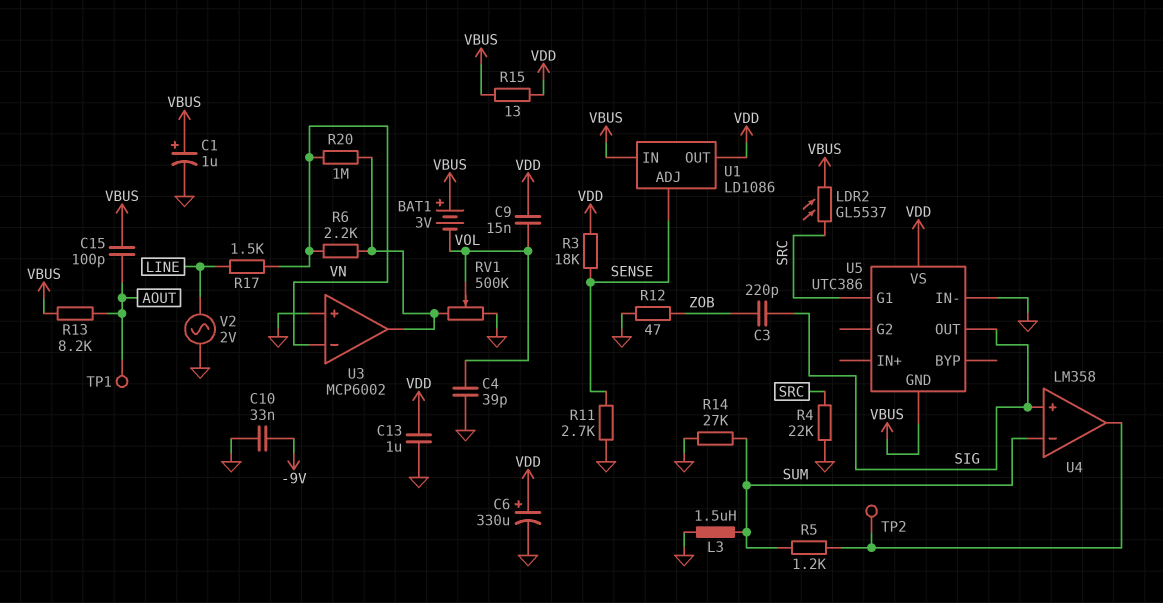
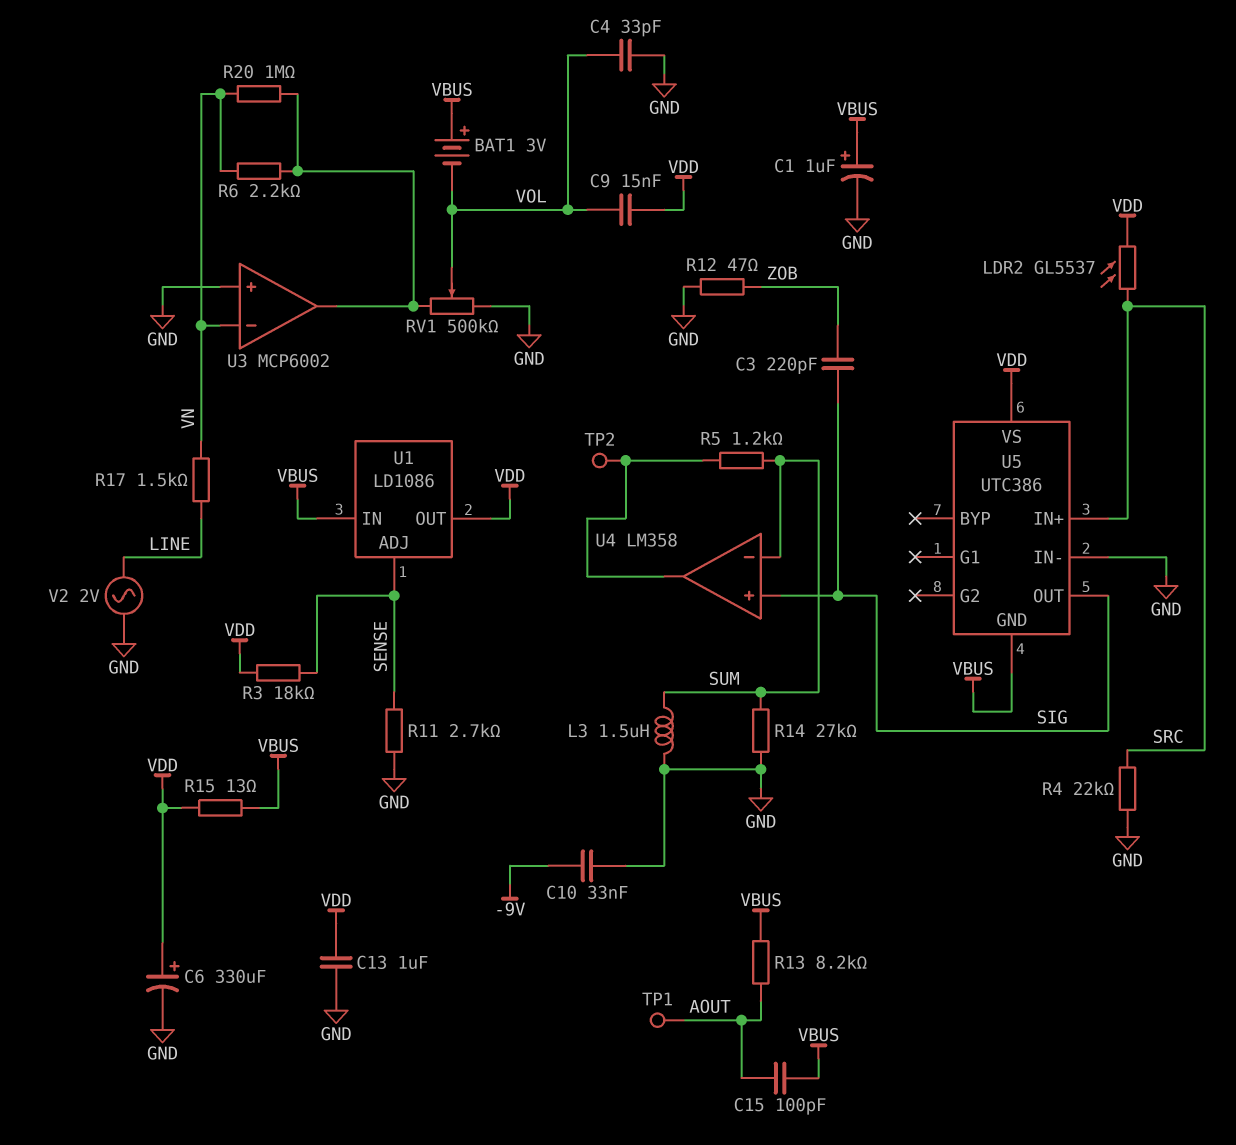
C4: 39pF (GND, VOL) -> 33pF (GND, VOL)
LDR2: GL5537 (SRC, VBUS) -> GL5537 (SRC, VDD)
U5 pin G1: SRC -> none
U5 pin IN+: none -> SRC

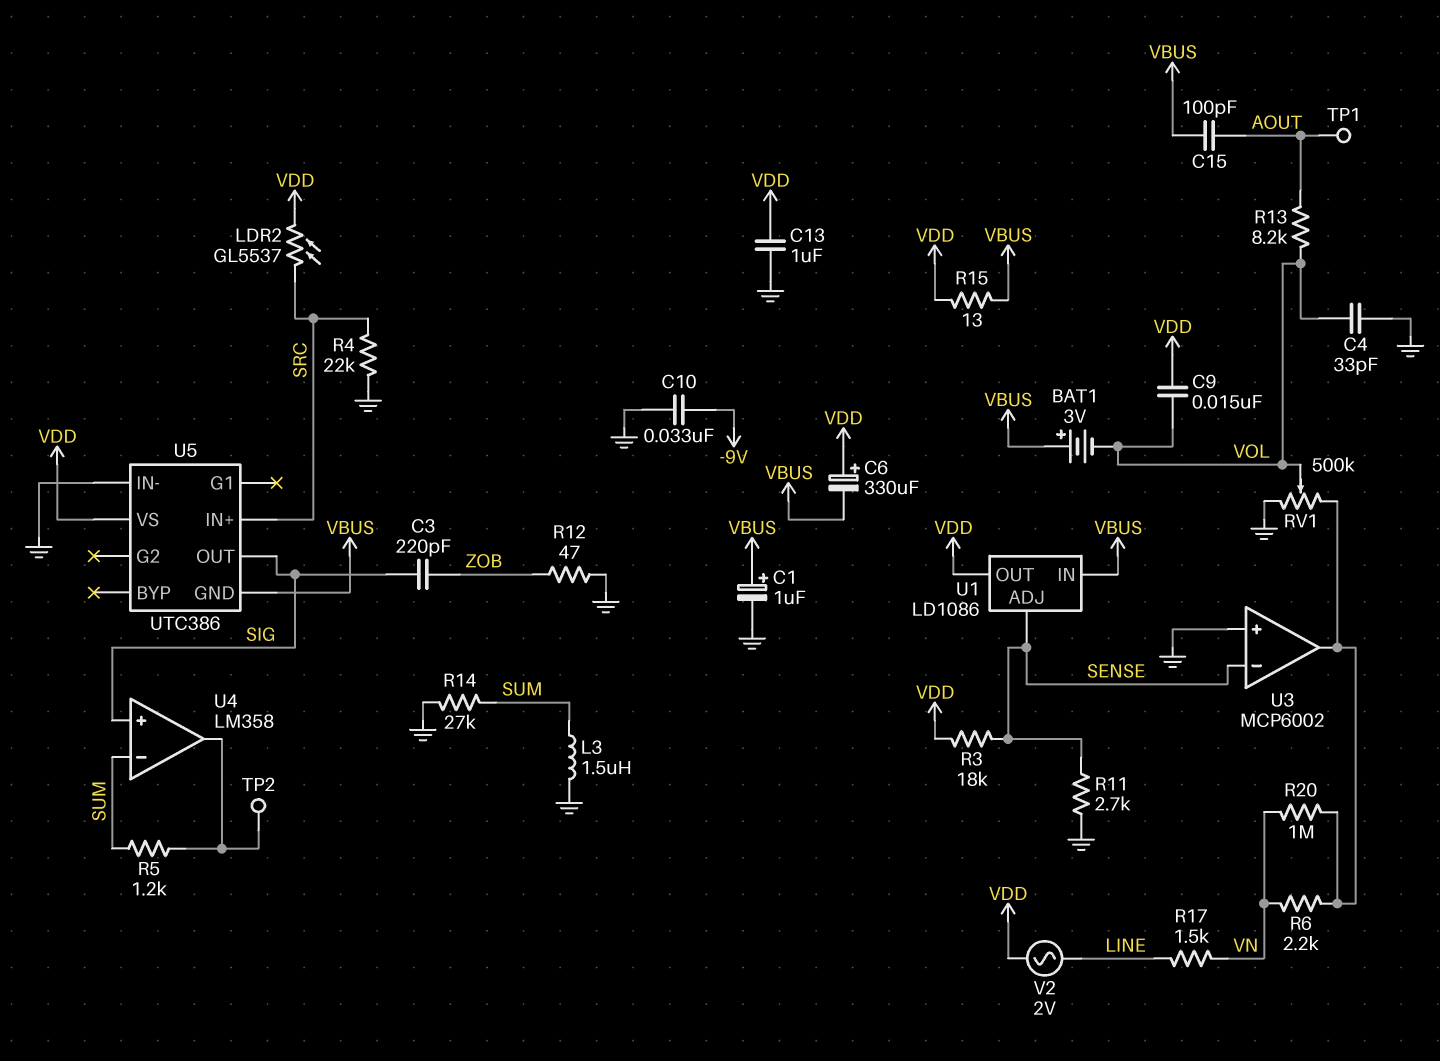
C6: 330uF (plus VDD, minus GND) -> 330uF (plus VDD, minus VBUS)
R13: 8.2k (AOUT, VBUS) -> 8.2k (AOUT, VOL)
U3 pin in-: VN -> SENSE
V2: AC 2V (GND, LINE) -> AC 2V (LINE, VDD)

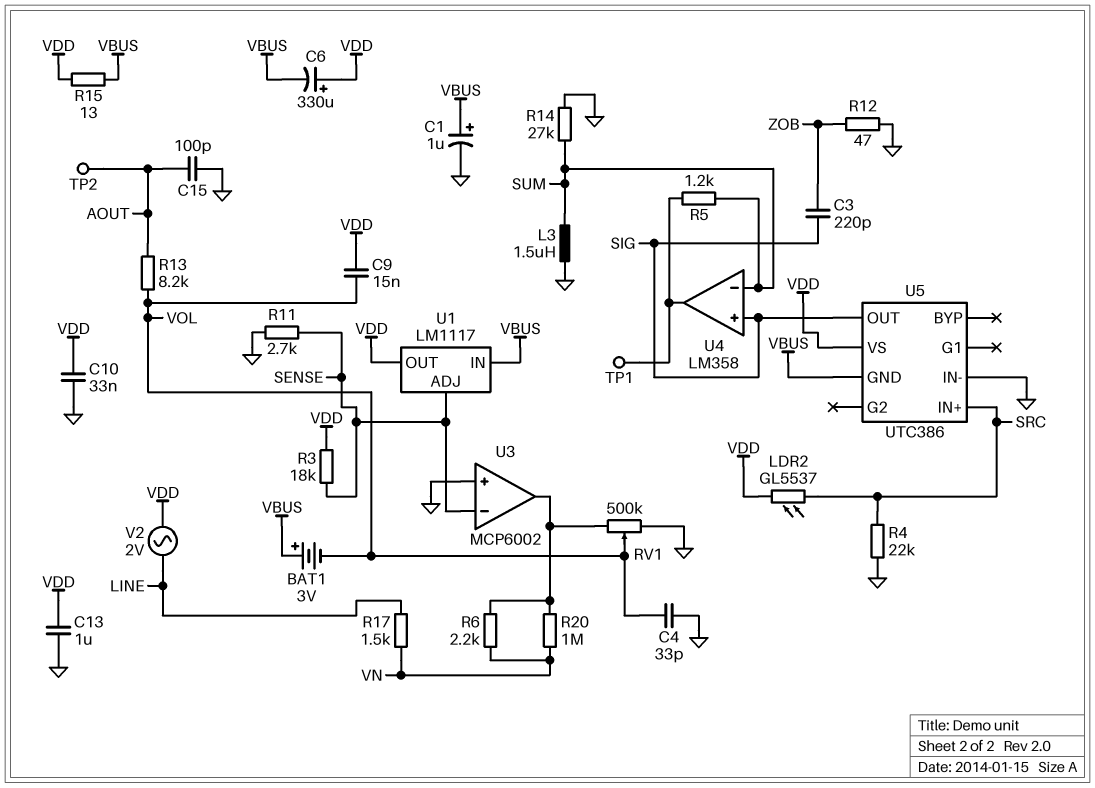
C10: 33nF (-9V, GND) -> 33nF (GND, VDD)
C15: 100pF (AOUT, VBUS) -> 100pF (AOUT, GND)
TP1: test point (AOUT) -> test point (U4/out)
TP2: test point (U4/out) -> test point (AOUT)
U1: LD1086 -> LM1117

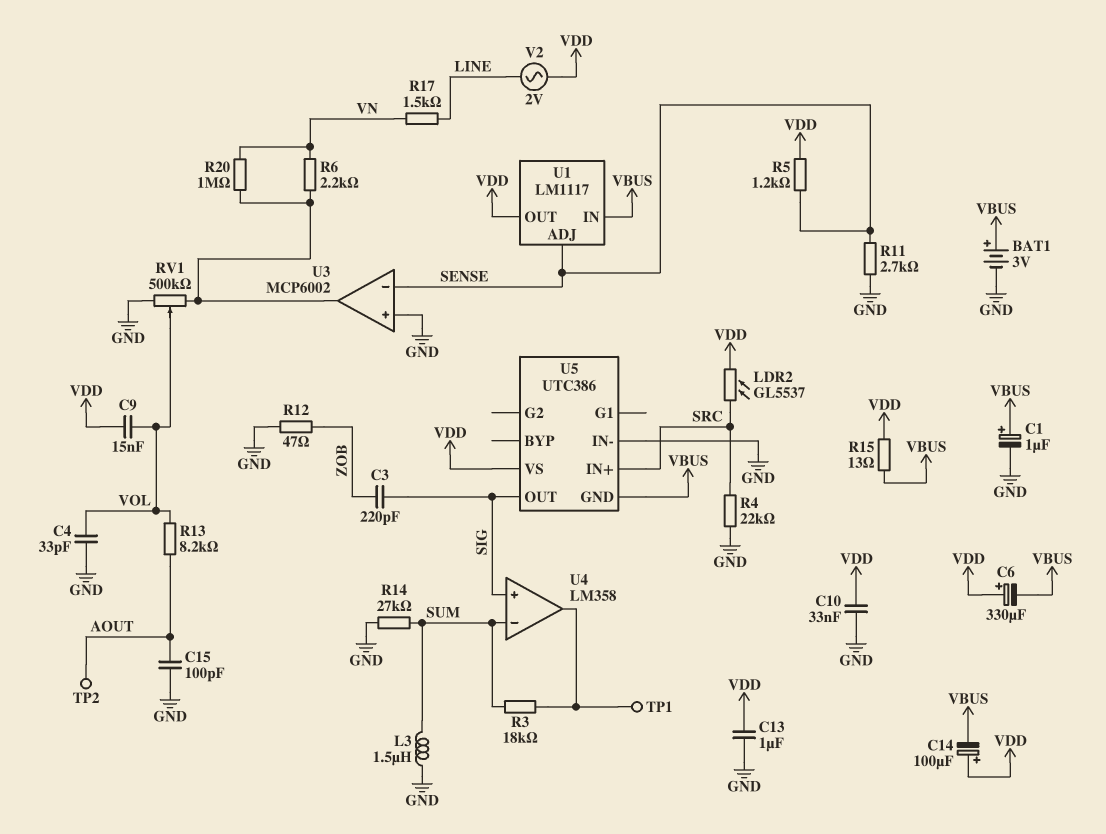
BAT1: 3V (plus VBUS, minus VOL) -> 3V (plus VBUS, minus GND)
C14: none -> 100uF (plus VDD, minus VBUS)
R3: 18k (SENSE, VDD) -> 18k (SUM, U4/out)
R5: 1.2k (SUM, U4/out) -> 1.2k (SENSE, VDD)

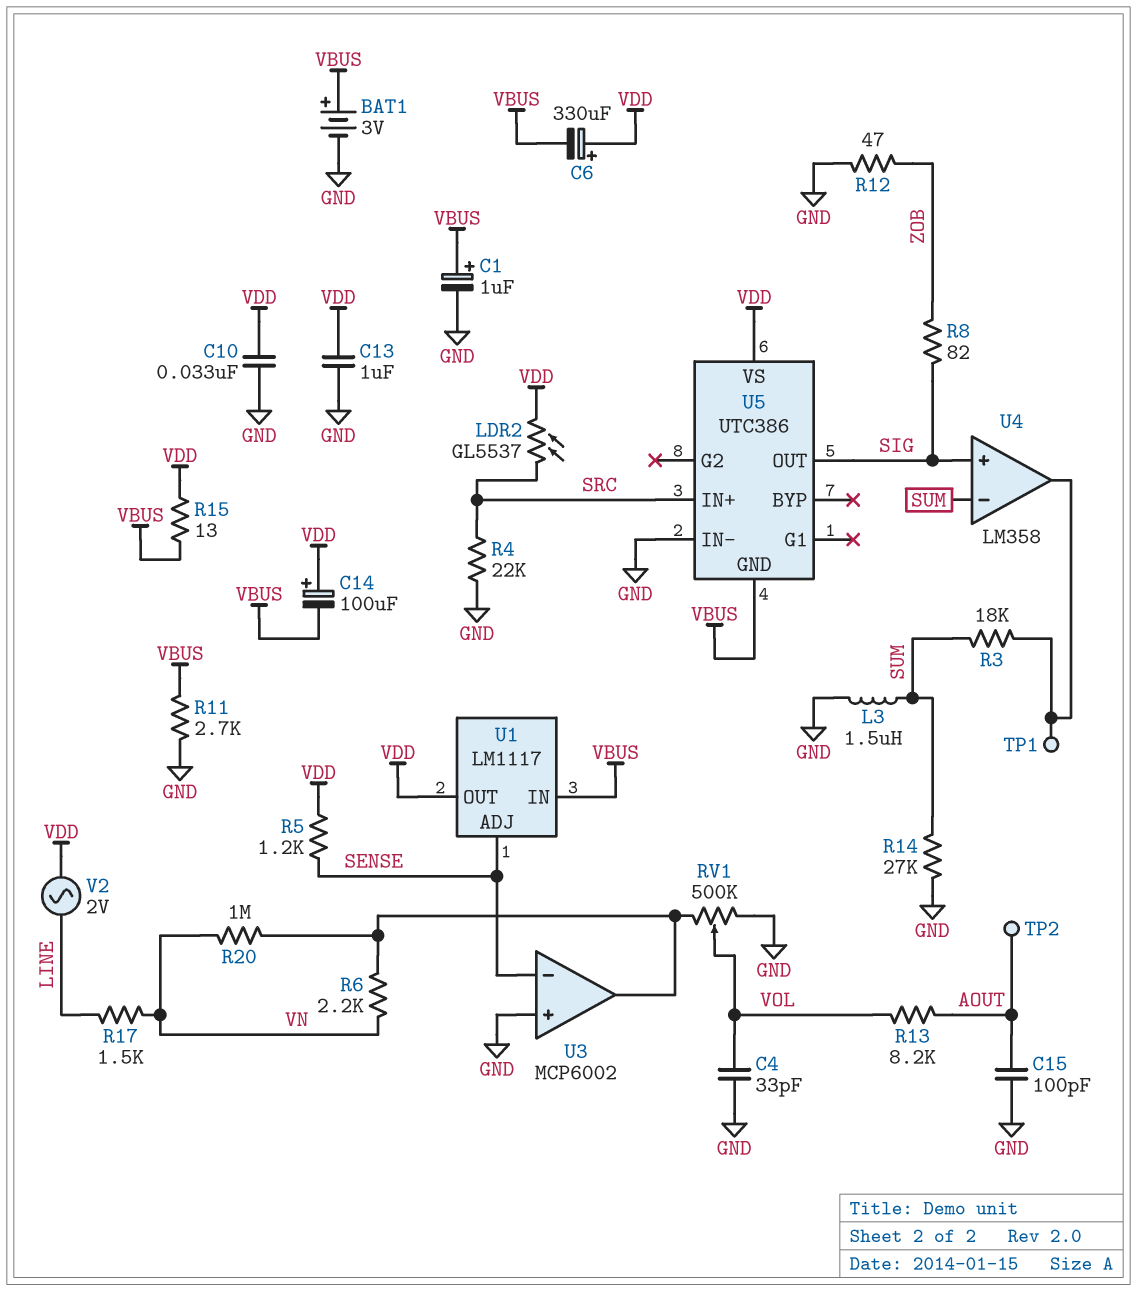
C3: 220pF (SIG, ZOB) -> none
C9: 15nF (VDD, VOL) -> none
R8: none -> 82 (SIG, ZOB)
R11: 2.7k (GND, SENSE) -> 2.7k (GND, VBUS)

